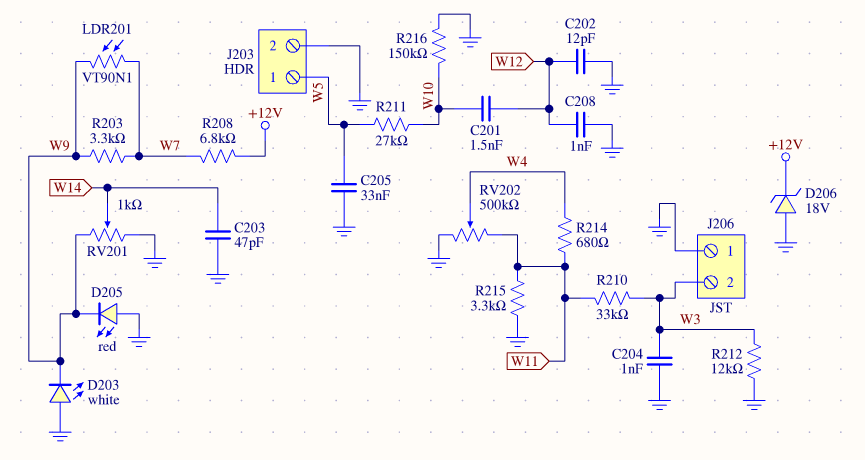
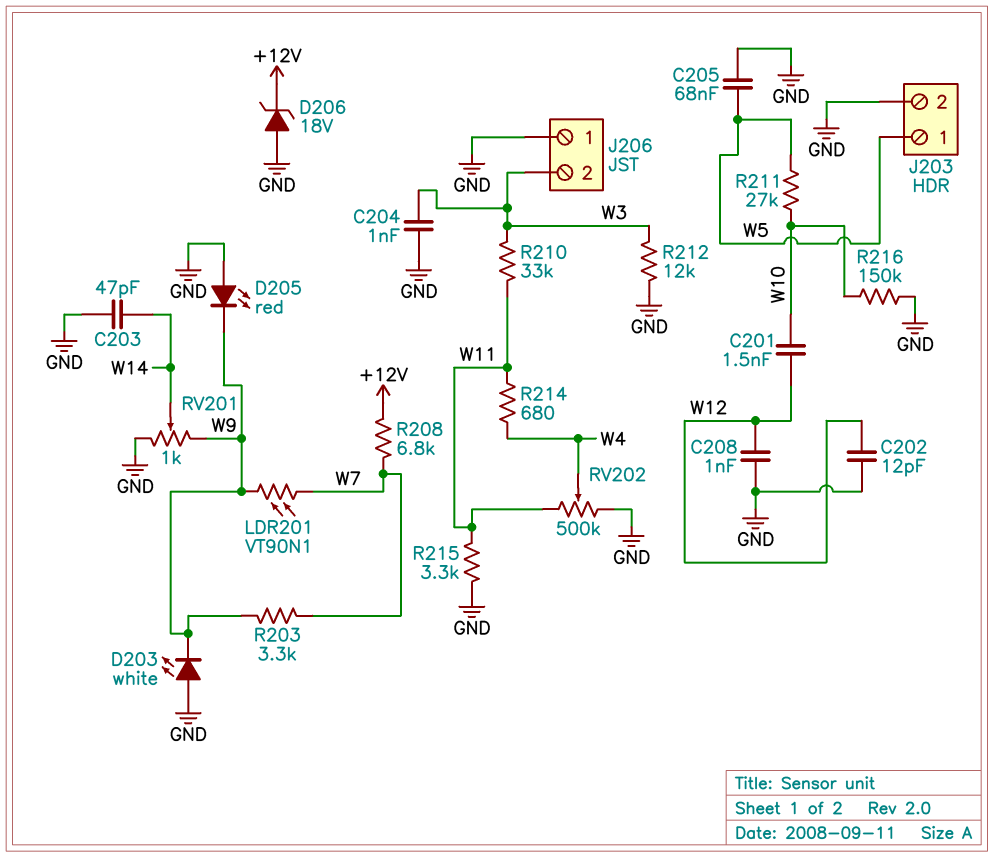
C205: 33nF (GND, W5) -> 68nF (GND, W5)

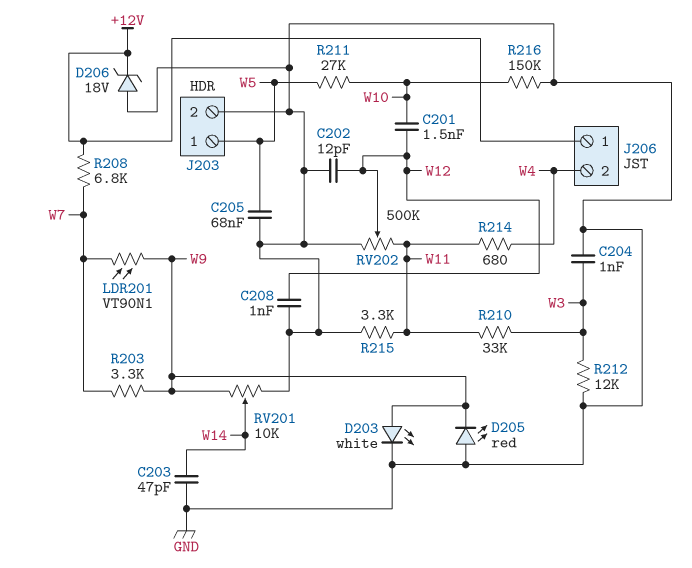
D203: LED white (A GND, K W9) -> LED white (A W9, K GND)
J206 pin 1: GND -> +12V
J206 pin 2: W3 -> W4
RV201: 1k (GND, W9, wiper W14) -> 10k (GND, W9, wiper W14)
RV202: 500k (GND, W11, wiper W4) -> 500k (GND, W11, wiper W12)

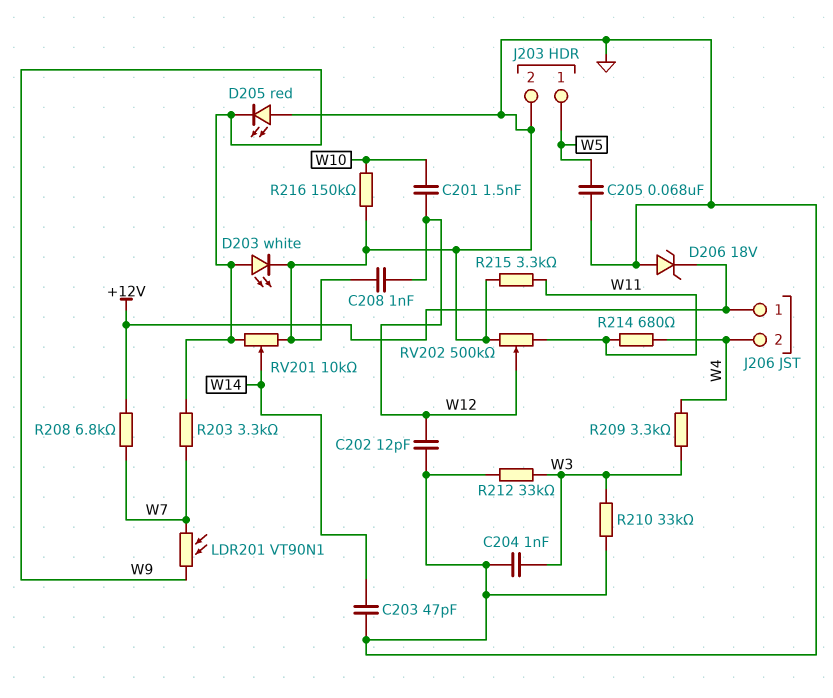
R209: none -> 3.3k (W3, W4)
R210: 33k (W3, W11) -> 33k (GND, W3)
R211: 27k (W5, W10) -> none
R212: 12k (GND, W3) -> 33k (GND, W3)

